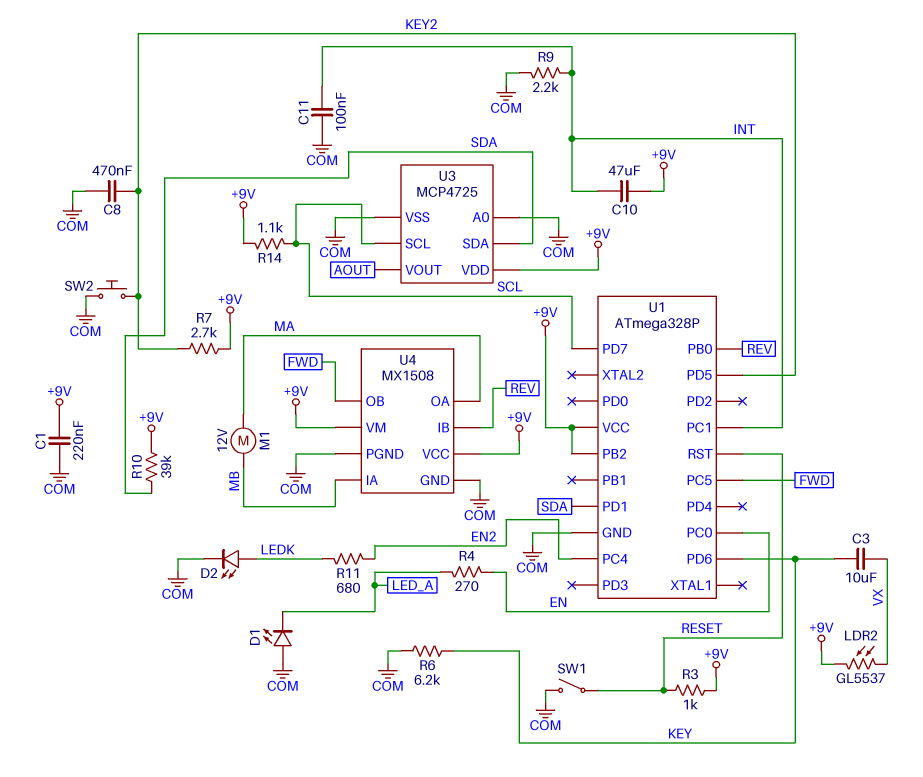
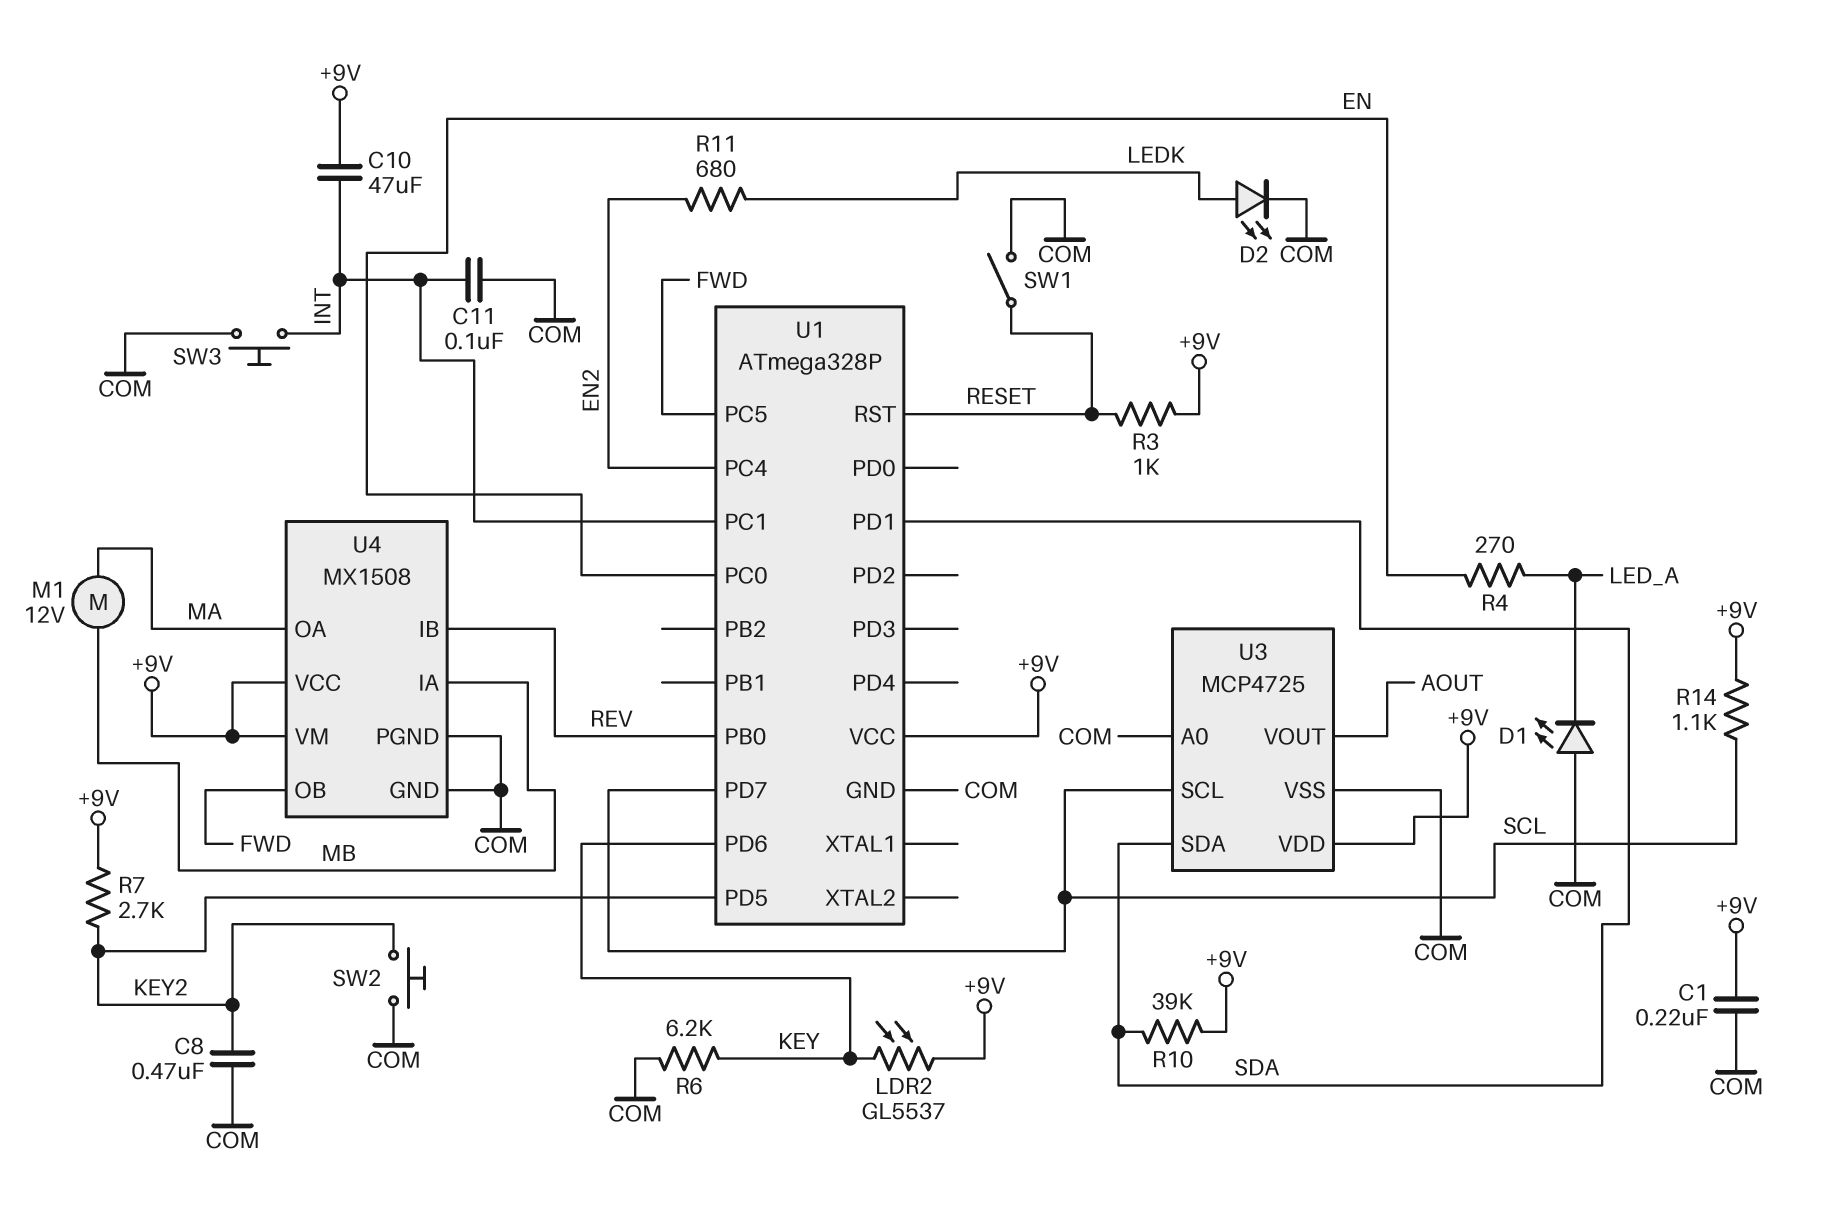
C3: 10uF (KEY, VX) -> none
LDR2: GL5537 (+9V, VX) -> GL5537 (+9V, KEY)
R9: 2.2k (COM, INT) -> none
SW3: none -> button (COM, INT)
U1 pin PB2: +9V -> none

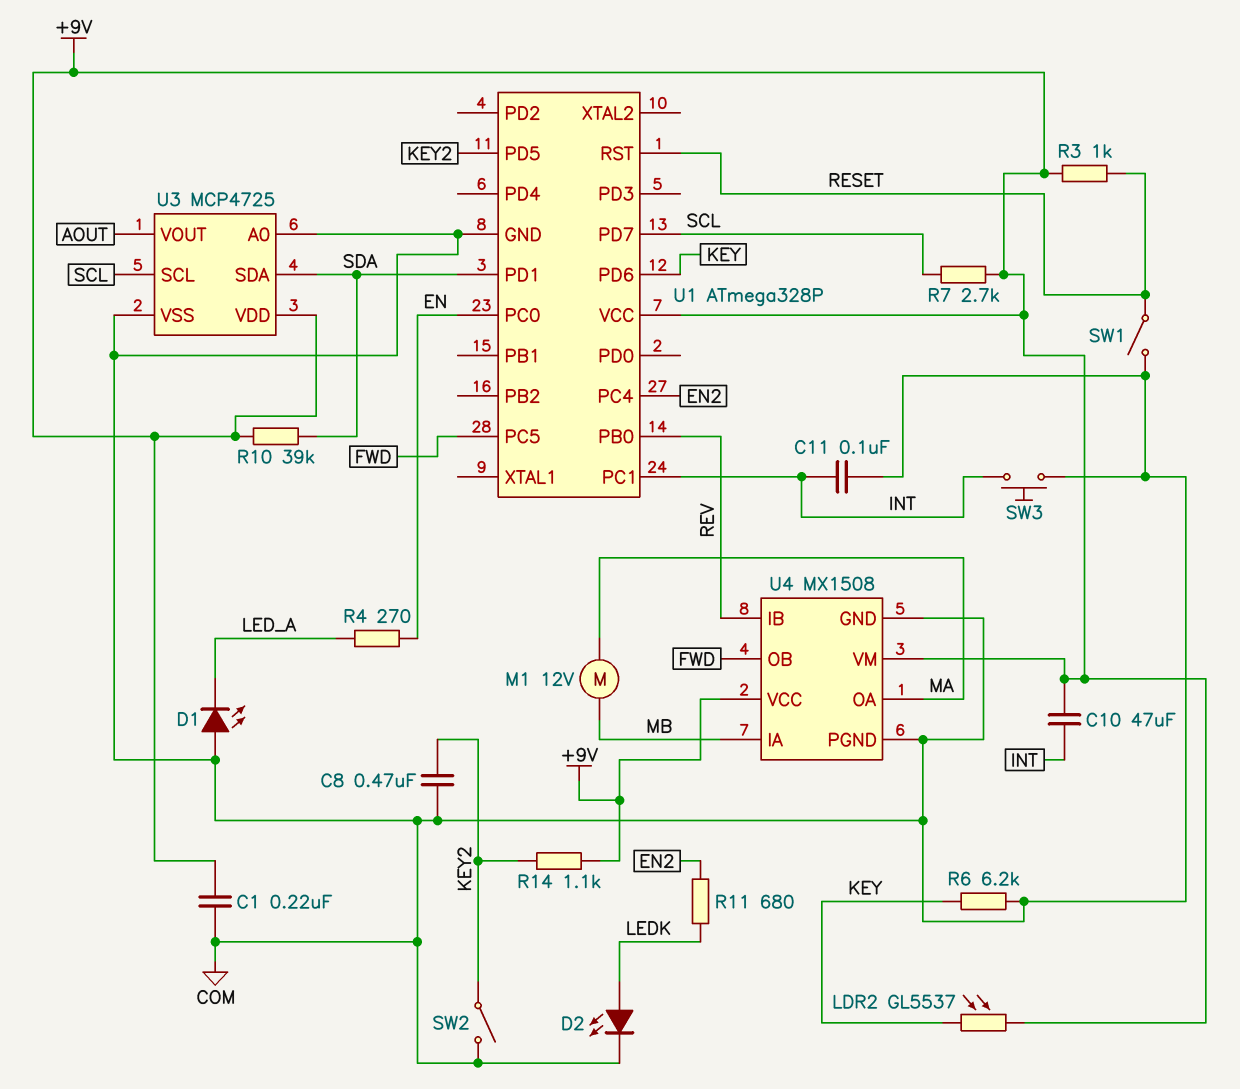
R7: 2.7k (+9V, KEY2) -> 2.7k (+9V, SCL)
R14: 1.1k (+9V, SCL) -> 1.1k (+9V, KEY2)
SW2: button (COM, KEY2) -> switch (COM, KEY2)

